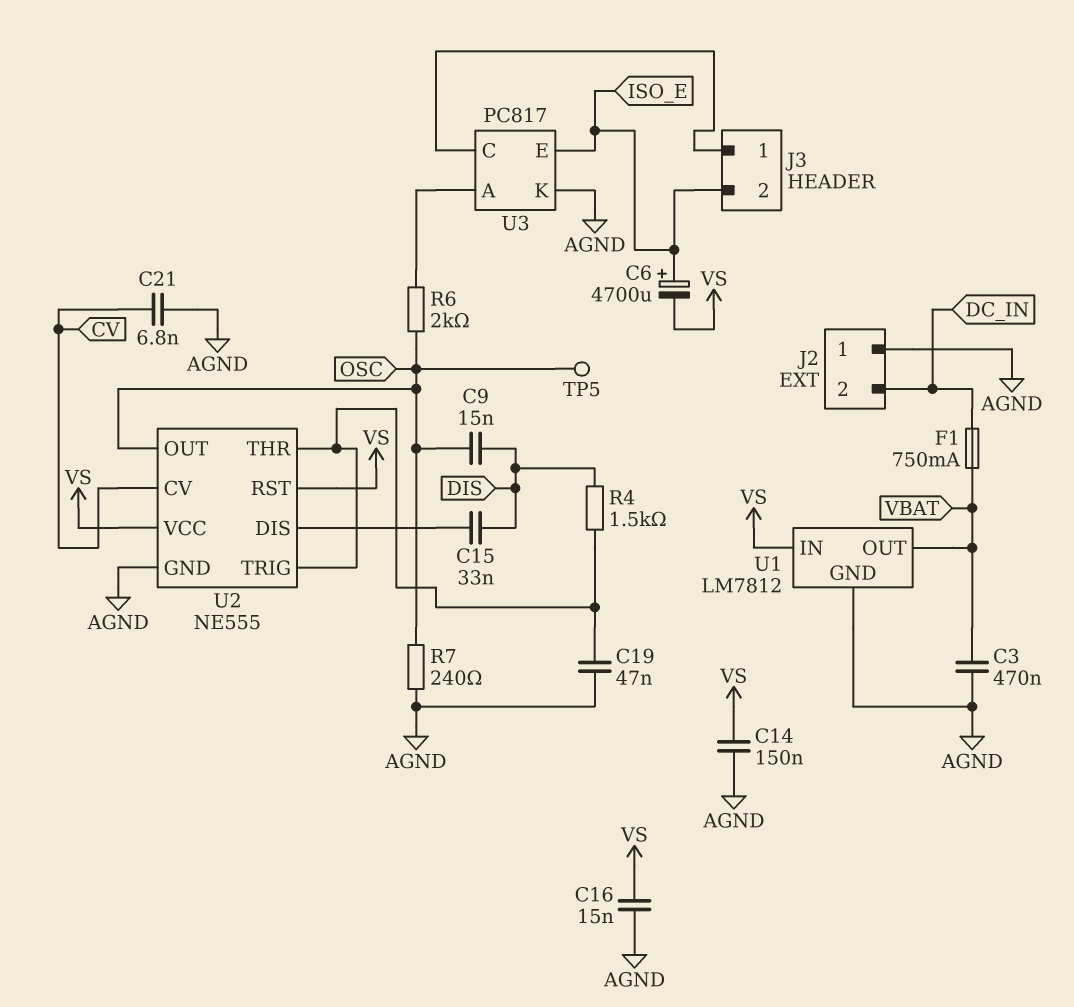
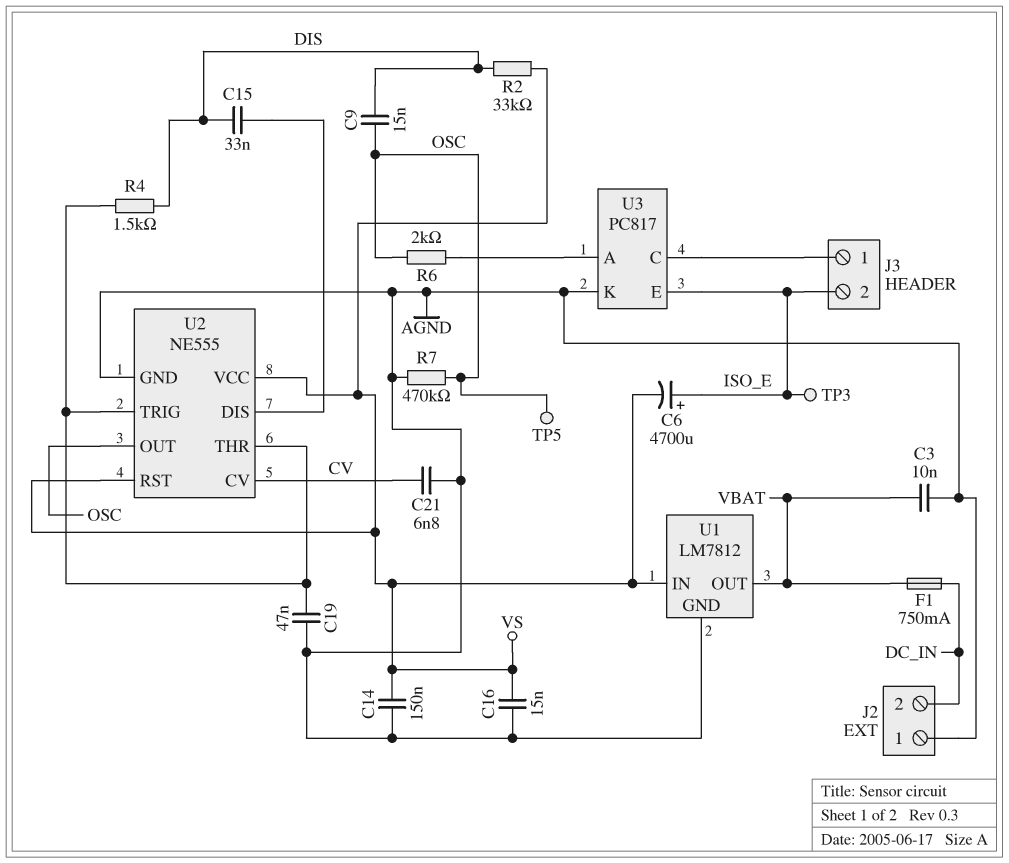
C3: 470nF (AGND, VBAT) -> 10nF (AGND, VBAT)
R2: none -> 33k (DIS, VS)
R7: 240 (AGND, OSC) -> 470k (AGND, OSC)
TP3: none -> test point (ISO_E)

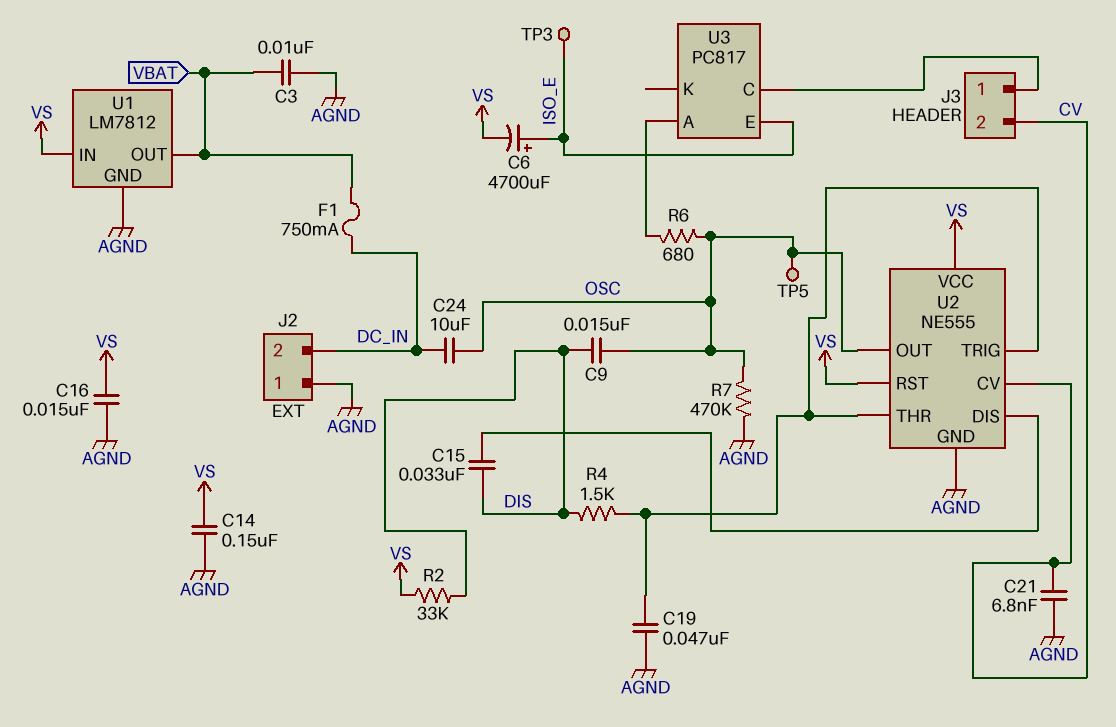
C24: none -> 10uF (DC_IN, OSC)
J3 pin 2: ISO_E -> CV
R6: 2k (OSC, U3/A) -> 680 (OSC, U3/A)
U3 pin K: AGND -> none

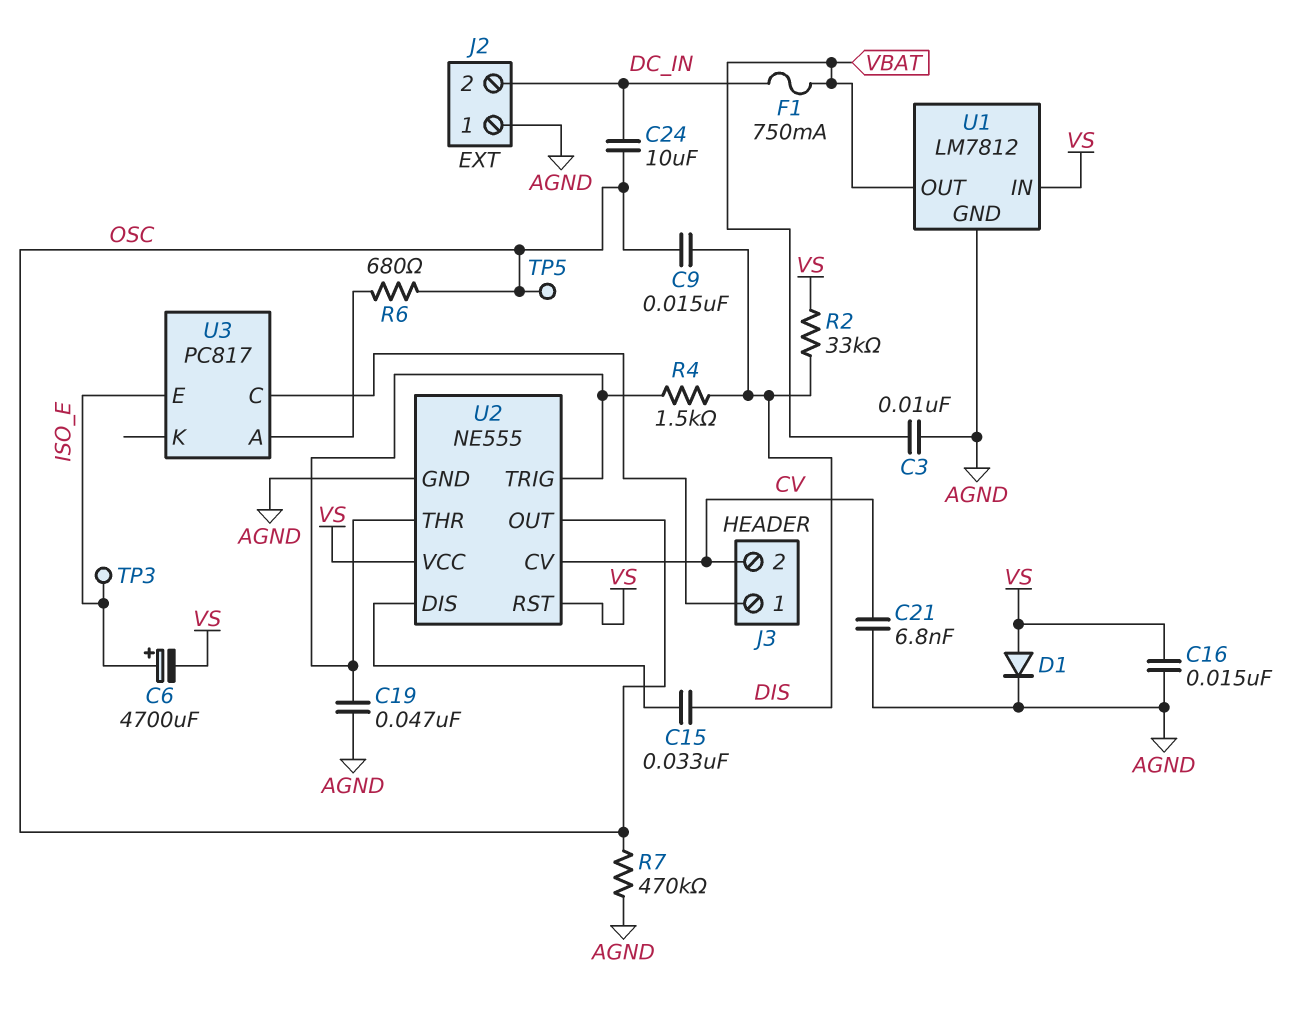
C14: 150nF (AGND, VS) -> none
D1: none -> diode (A VS, K AGND)

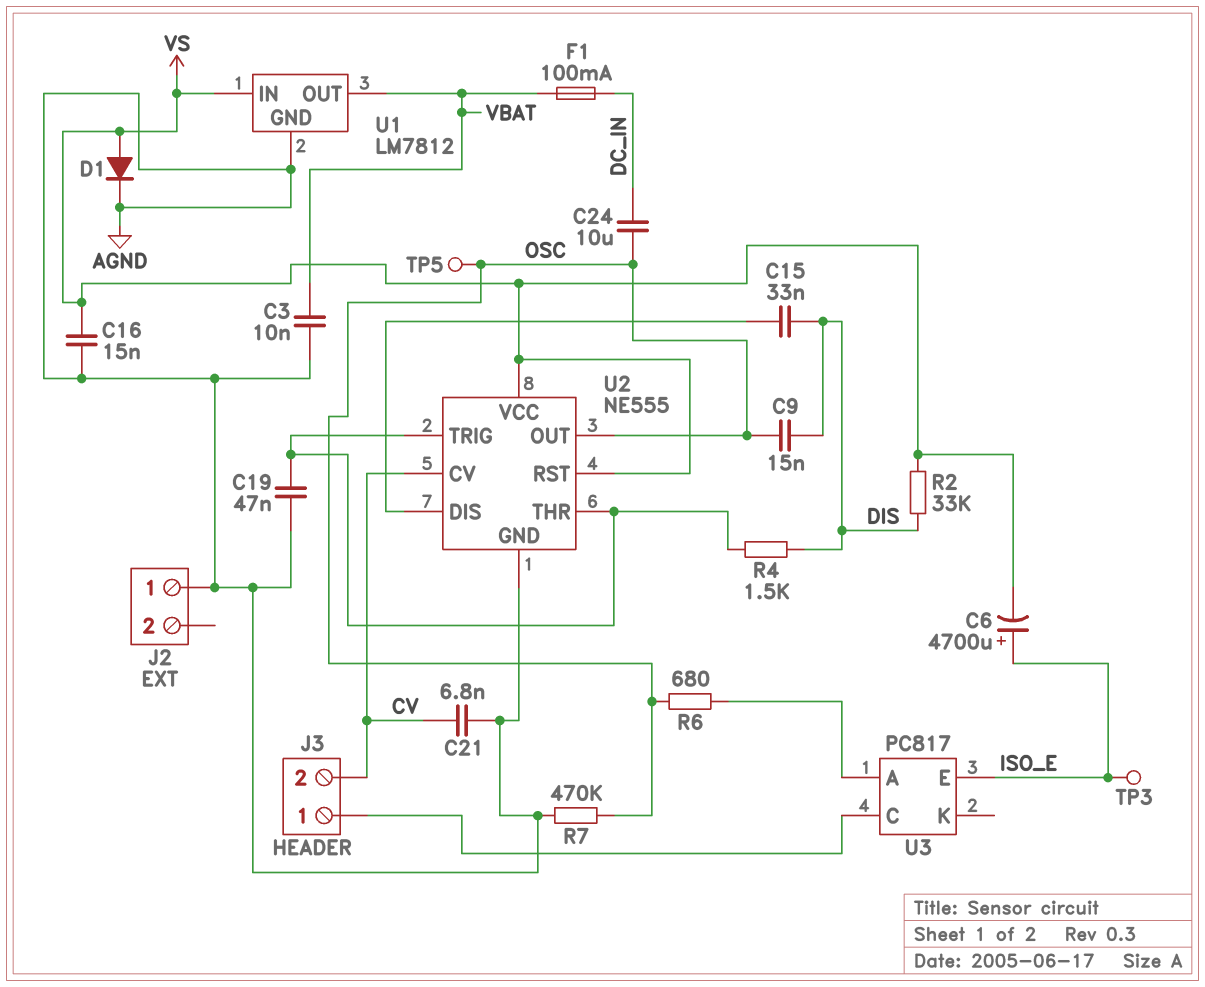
F1: 750mA (DC_IN, VBAT) -> 100mA (DC_IN, VBAT)
J2 pin 2: DC_IN -> none

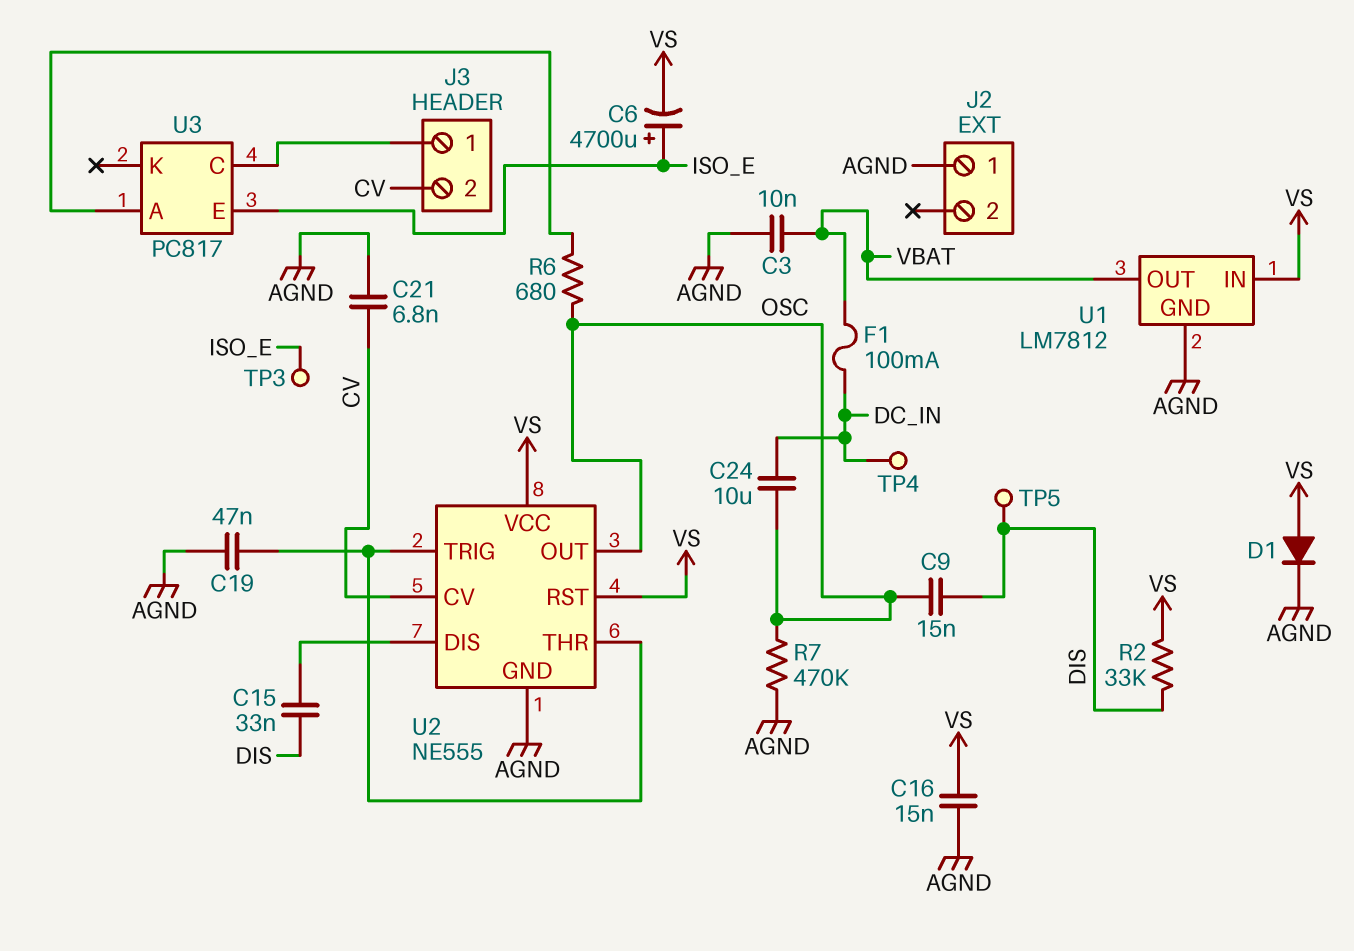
R4: 1.5k (DIS, U2/THR) -> none
TP4: none -> test point (DC_IN)
TP5: test point (OSC) -> test point (DIS)

